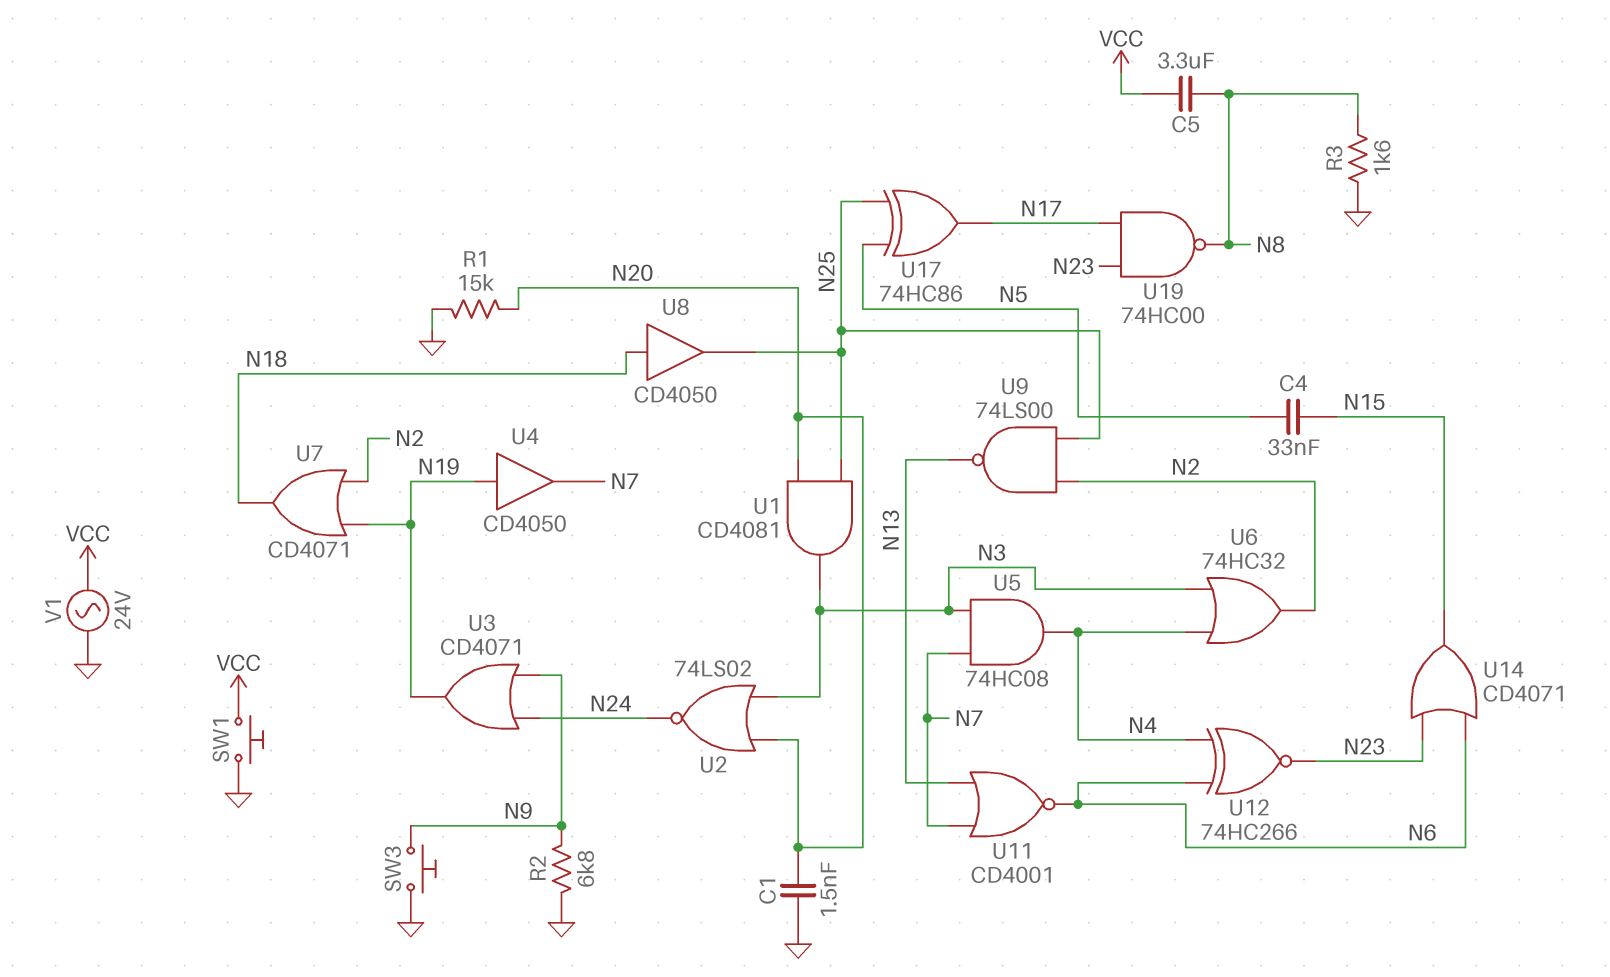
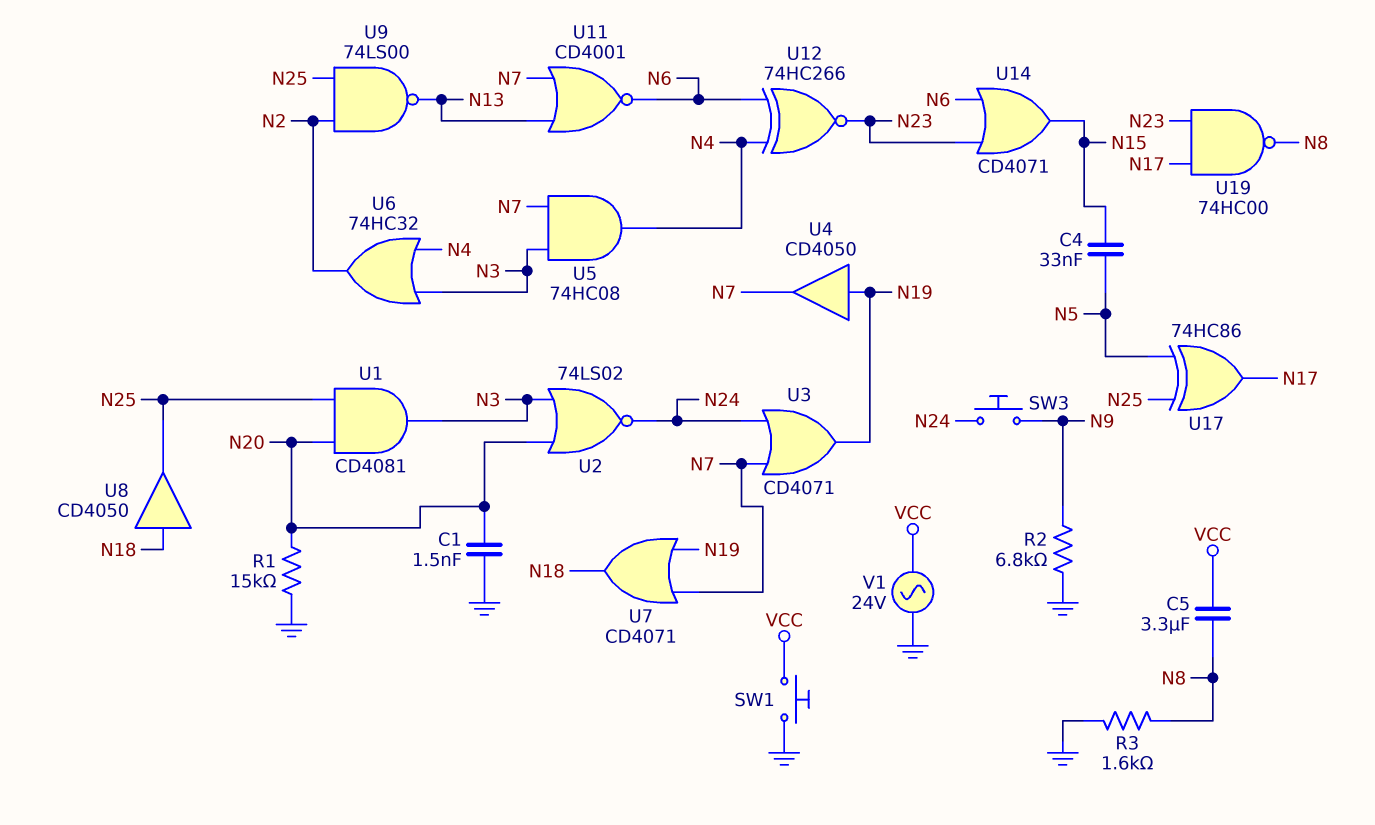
SW3: button (GND, N9) -> button (N9, N24)
U3: OR CD4071 (in N9, in N24, out N19) -> OR CD4071 (in N7, in N24, out N19)
U7: OR CD4071 (in N2, in N19, out N18) -> OR CD4071 (in N7, in N19, out N18)

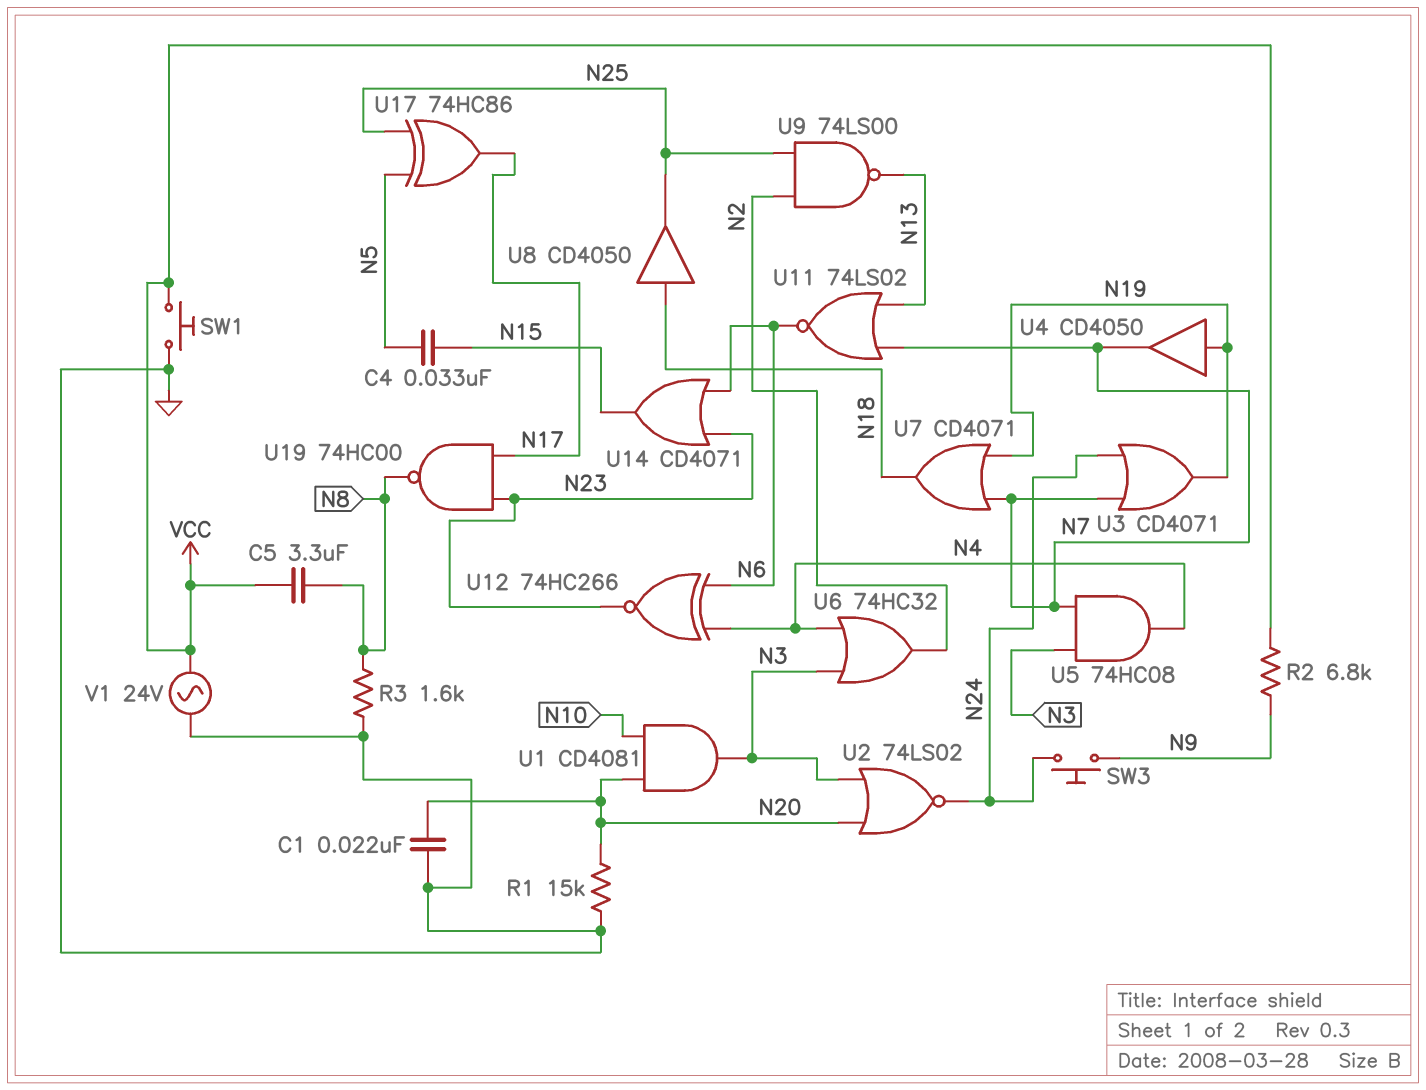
C1: 1.5nF (GND, N20) -> 22nF (GND, N20)
R2: 6.8k (GND, N9) -> 6.8k (N9, VCC)
U1: AND CD4081 (in N20, in N25, out N3) -> AND CD4081 (in N10, in N20, out N3)
U11: NOR CD4001 (in N7, in N13, out N6) -> NOR 74LS02 (in N7, in N13, out N6)

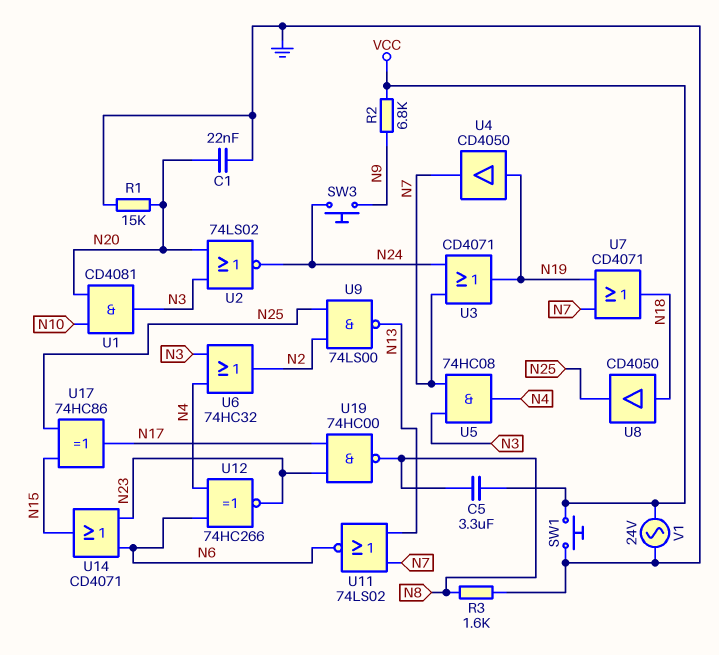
C4: 33nF (N5, N15) -> none
U17: XOR 74HC86 (in N5, in N25, out N17) -> XOR 74HC86 (in N15, in N25, out N17)

